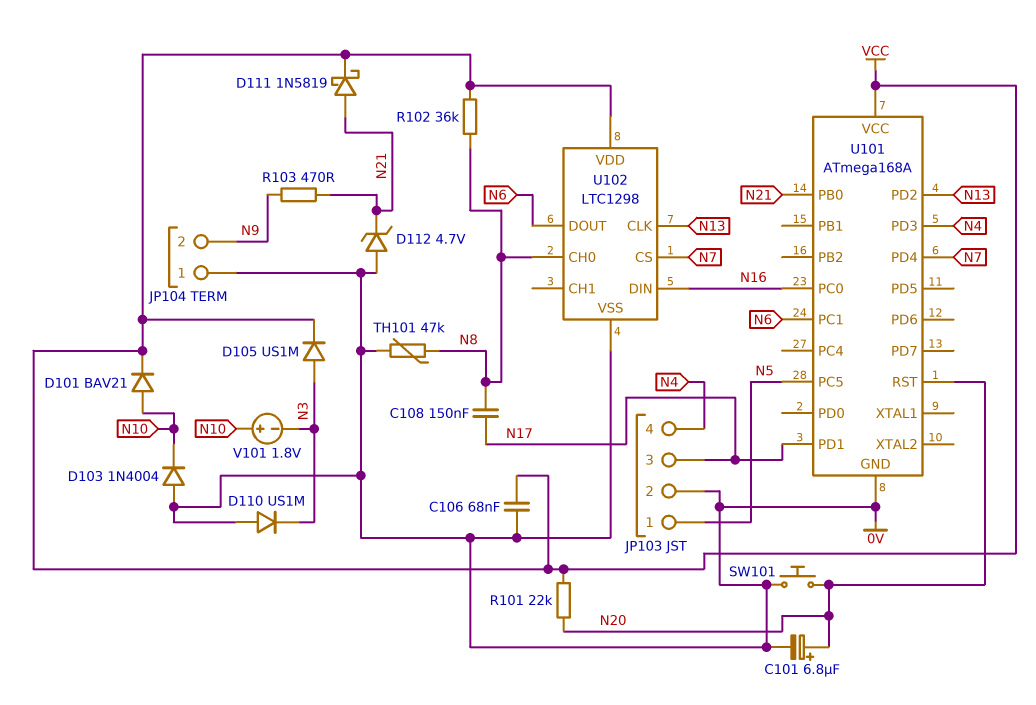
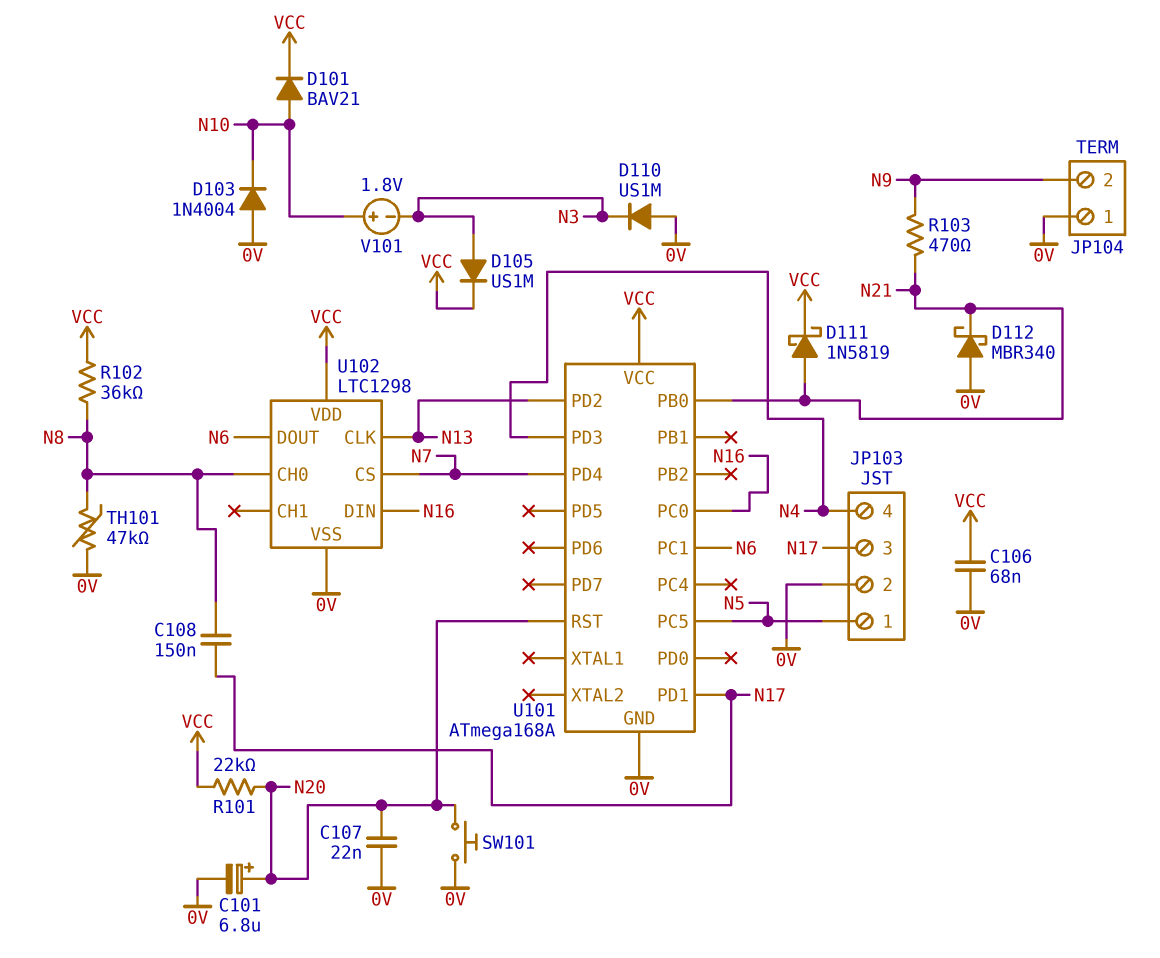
C107: none -> 22nF (0V, N20)
D112: zener 4.7V (A 0V, K N21) -> schottky MBR340 (A 0V, K N21)

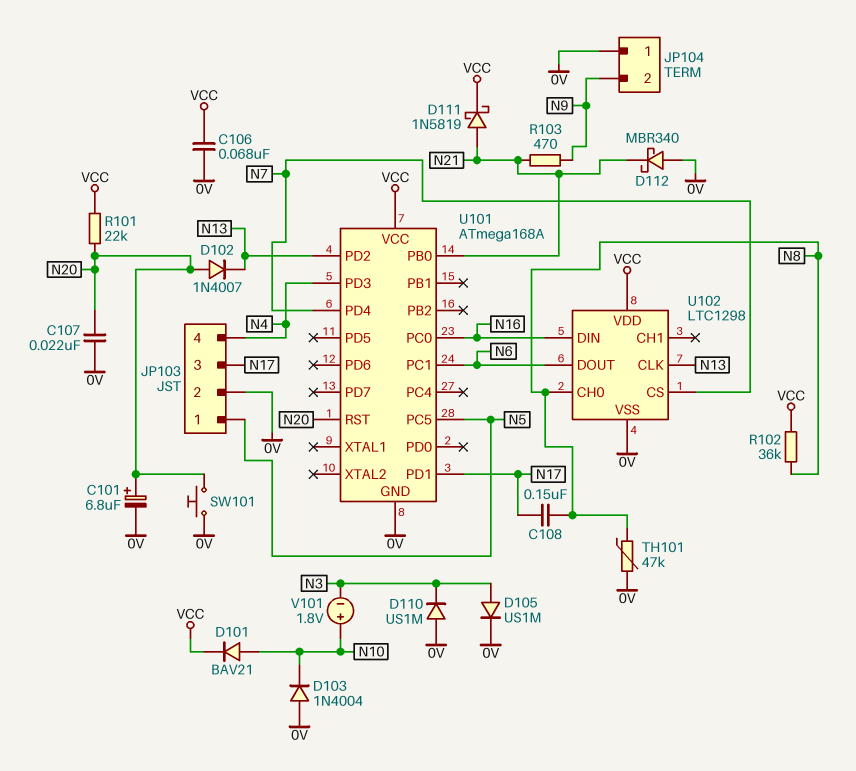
D102: none -> diode 1N4007 (A N20, K N13)
D105: diode US1M (A N3, K VCC) -> diode US1M (A N3, K 0V)

